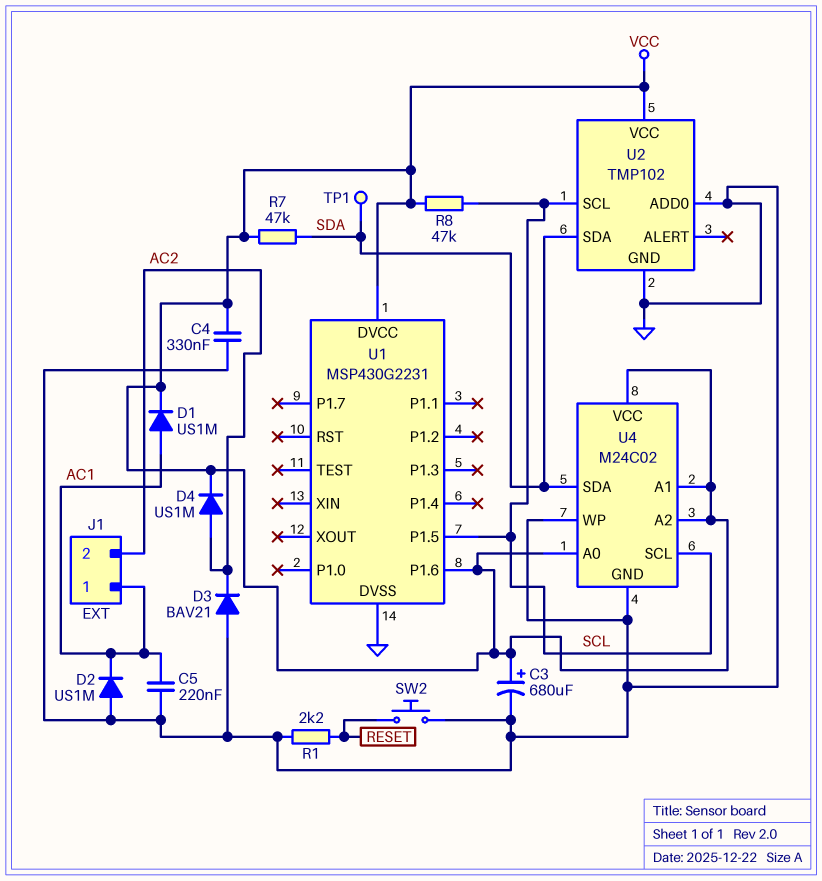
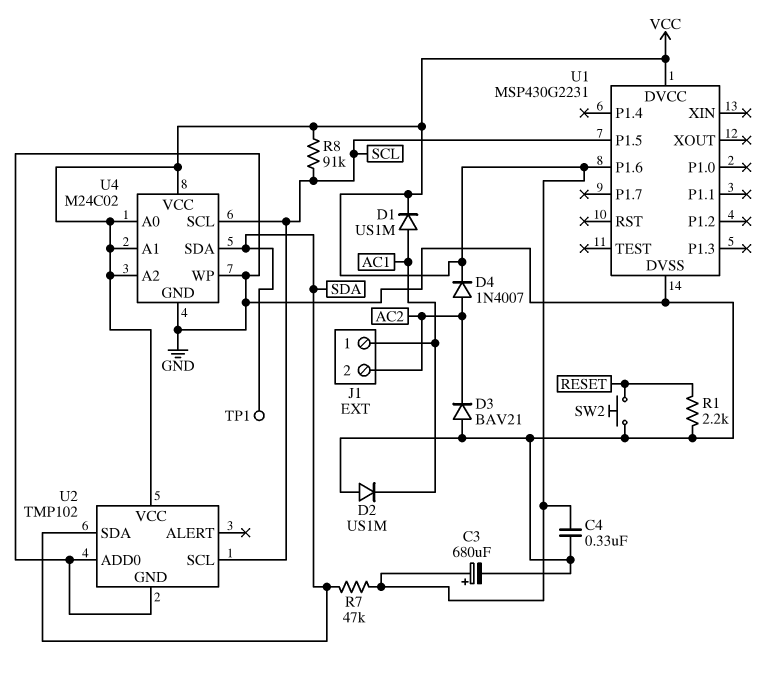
C5: 220nF (AC1, GND) -> none
D4: diode US1M (A AC2, K VCC) -> diode 1N4007 (A AC2, K VCC)
R8: 47k (SCL, VCC) -> 91k (SCL, VCC)

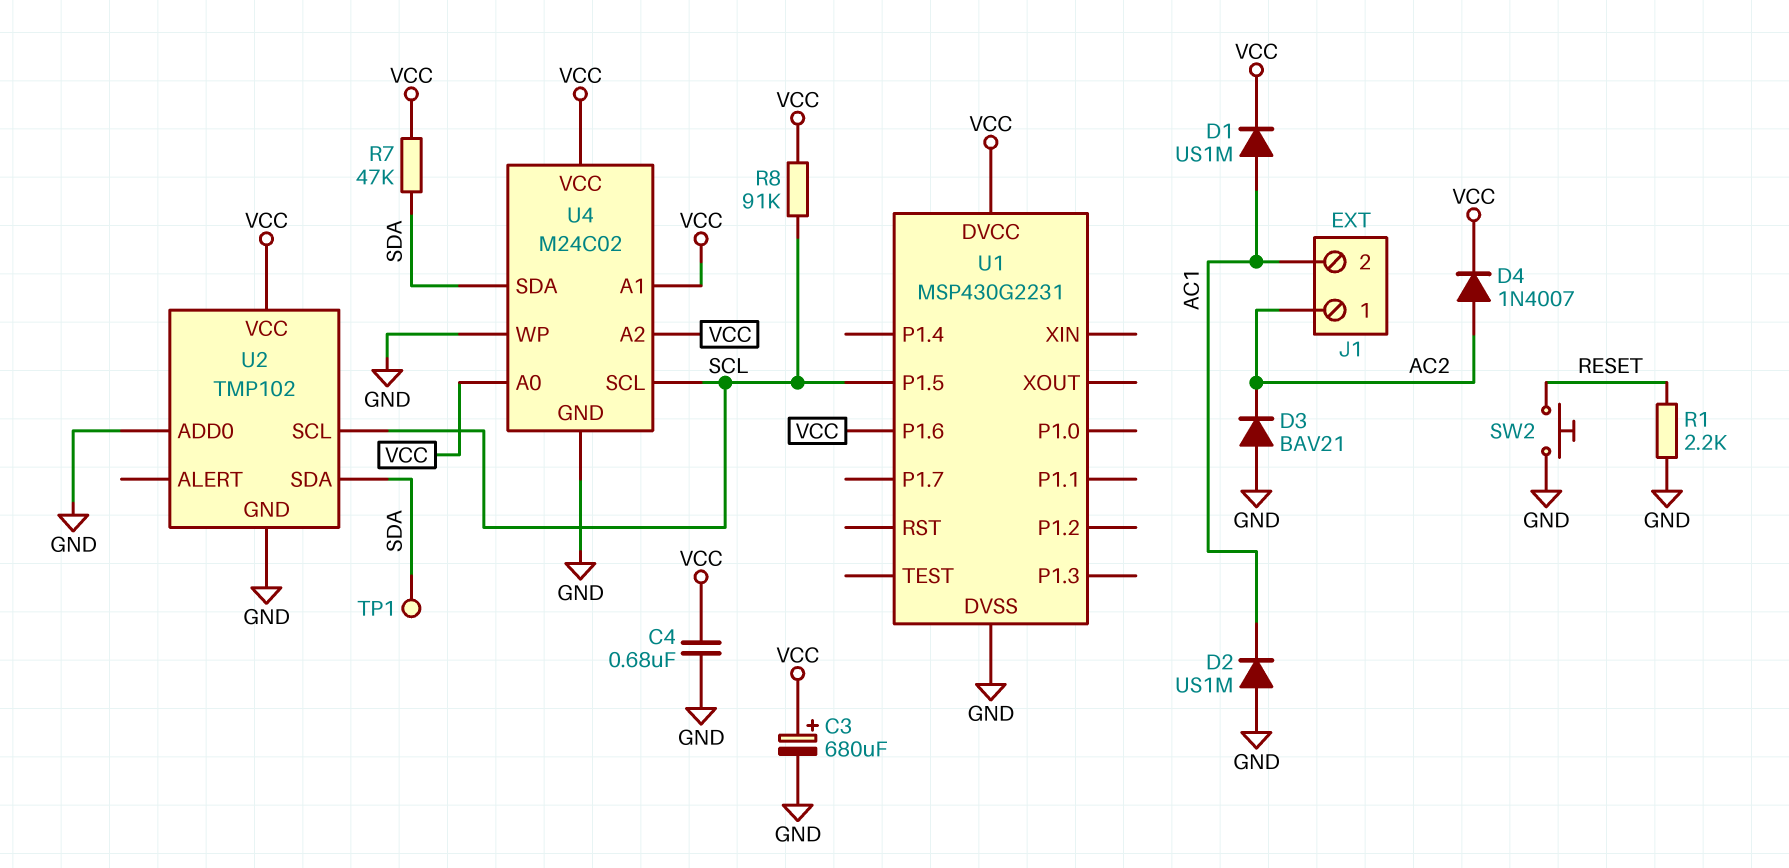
C4: 330nF (GND, VCC) -> 680nF (GND, VCC)
J1 pin 1: AC1 -> AC2
J1 pin 2: AC2 -> AC1

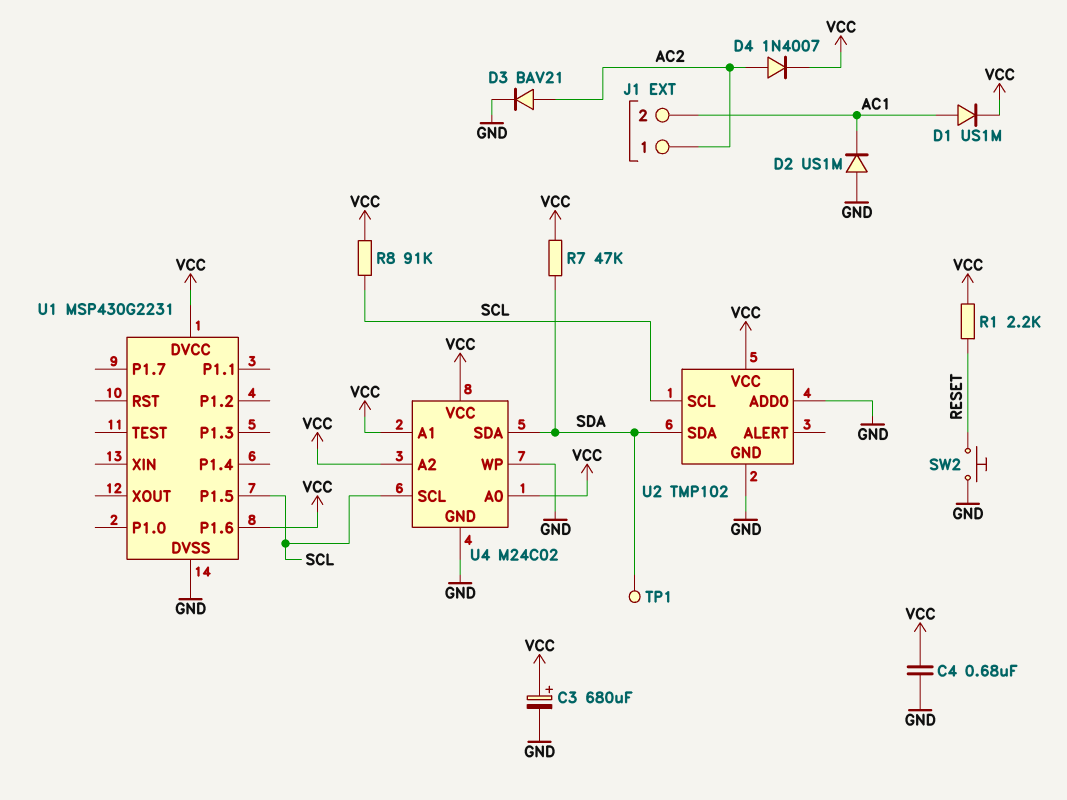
D3: diode BAV21 (A GND, K AC2) -> diode BAV21 (A AC2, K GND)
R1: 2.2k (GND, RESET) -> 2.2k (RESET, VCC)

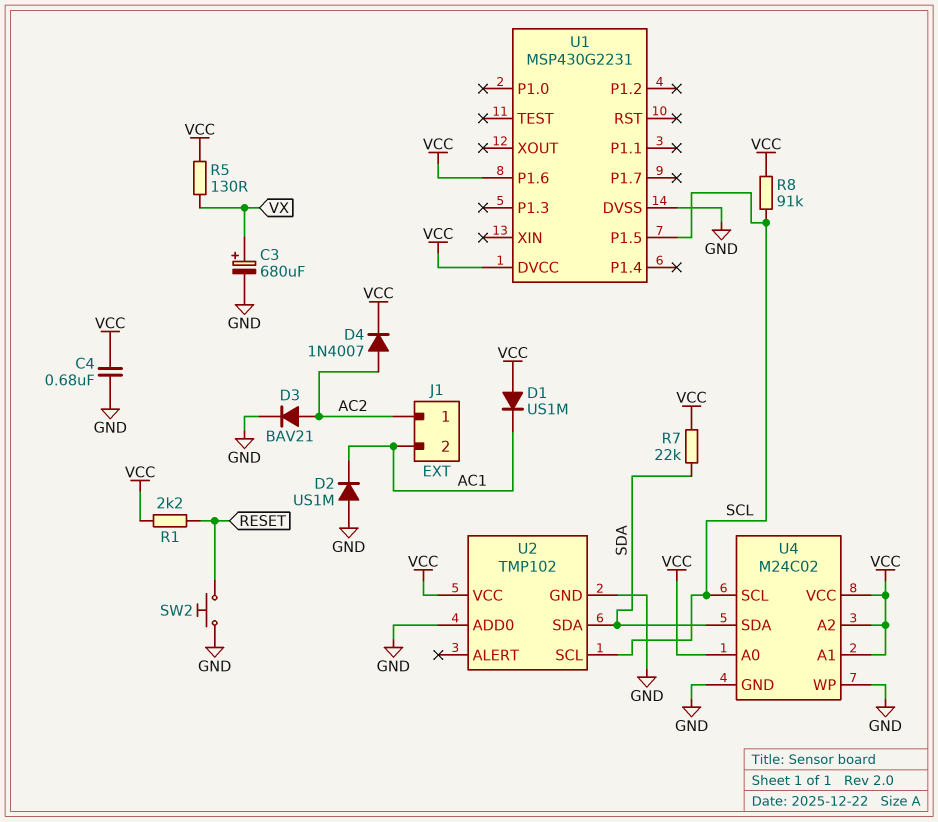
C3: 680uF (plus VCC, minus GND) -> 680uF (plus VX, minus GND)
D1: diode US1M (A AC1, K VCC) -> diode US1M (A VCC, K AC1)
R5: none -> 130 (VCC, VX)
R7: 47k (SDA, VCC) -> 22k (SDA, VCC)
TP1: test point (SDA) -> none

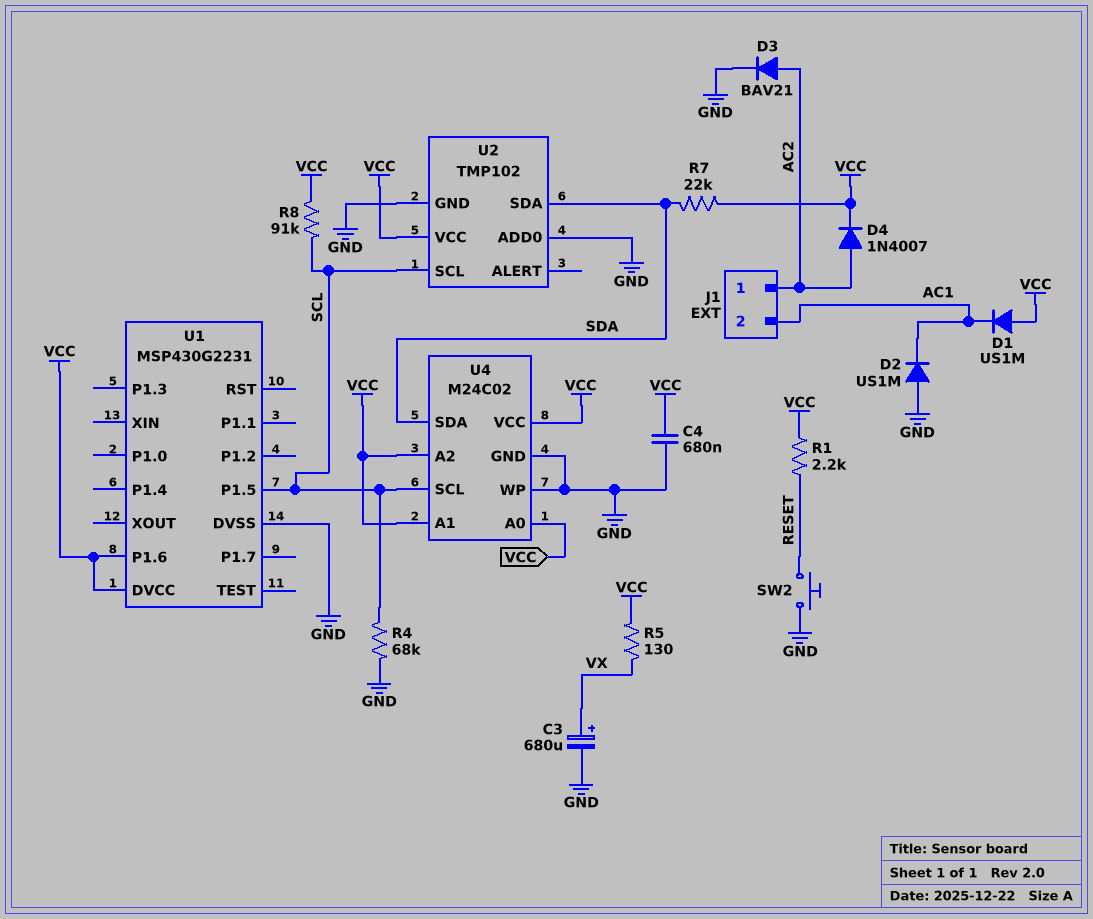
R4: none -> 68k (GND, SCL)

